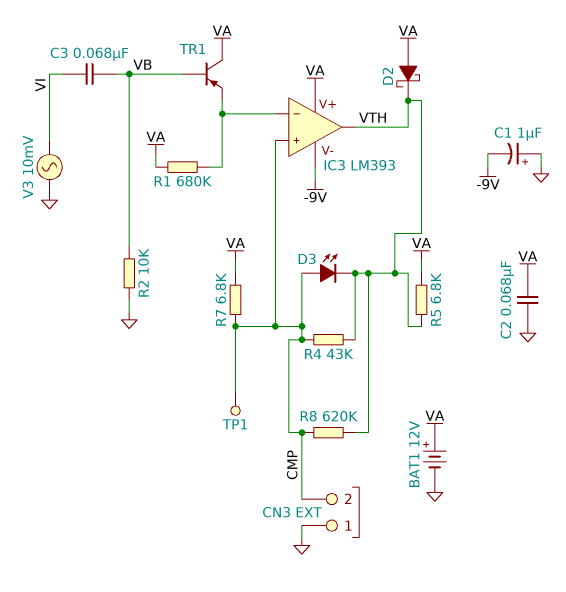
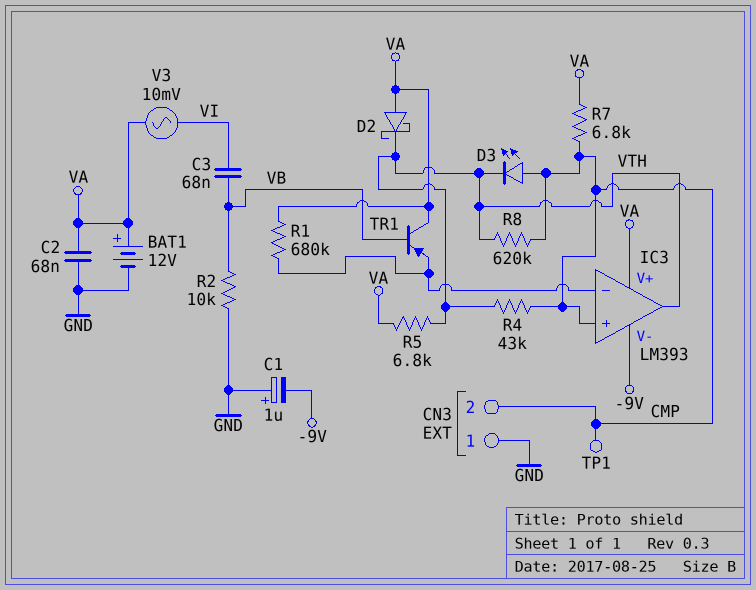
V3: AC 10mV (GND, VI) -> AC 10mV (VA, VI)

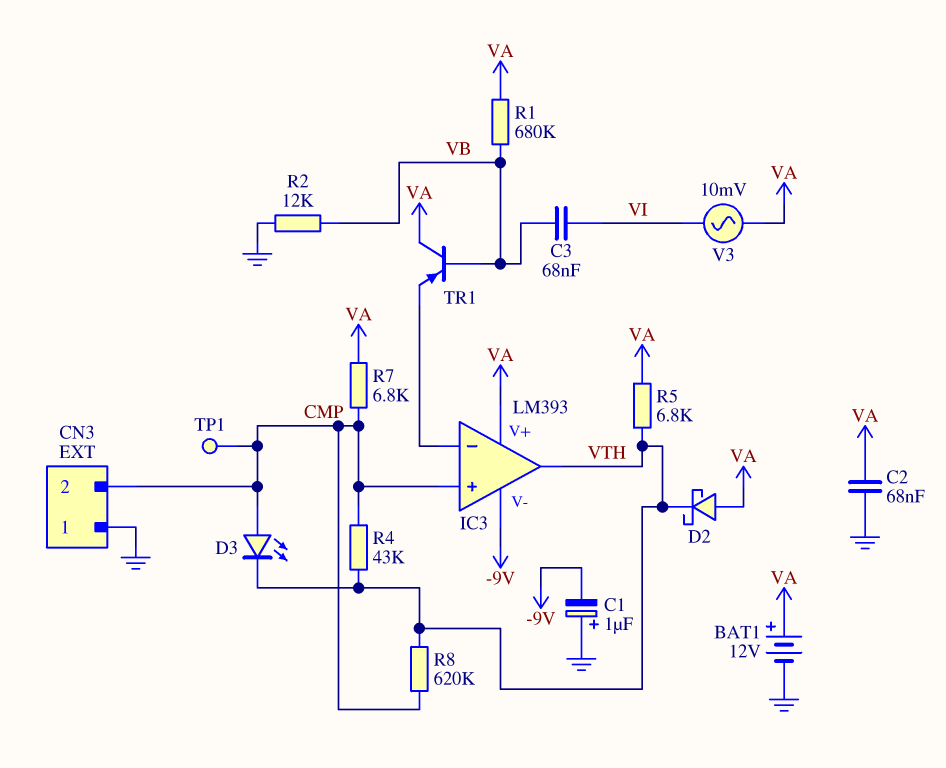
R1: 680k (IC3/in-, VA) -> 680k (VA, VB)
R2: 10k (GND, VB) -> 12k (GND, VB)

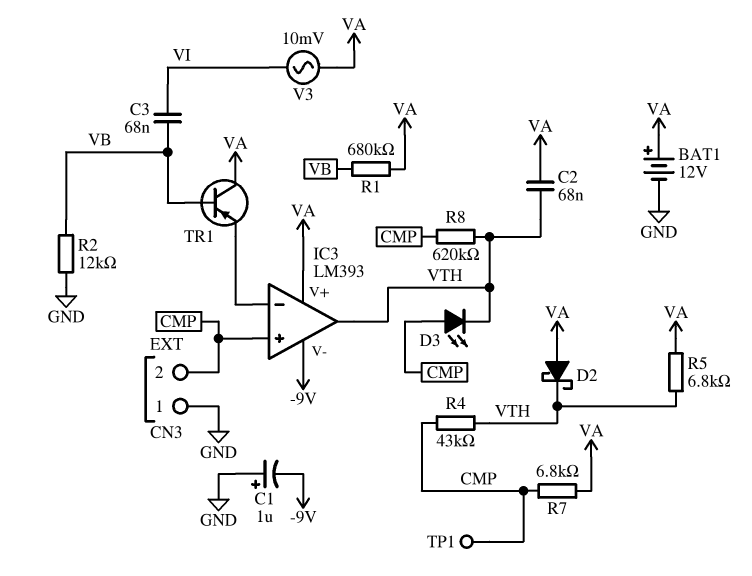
C2: 68nF (GND, VA) -> 68nF (VA, VTH)

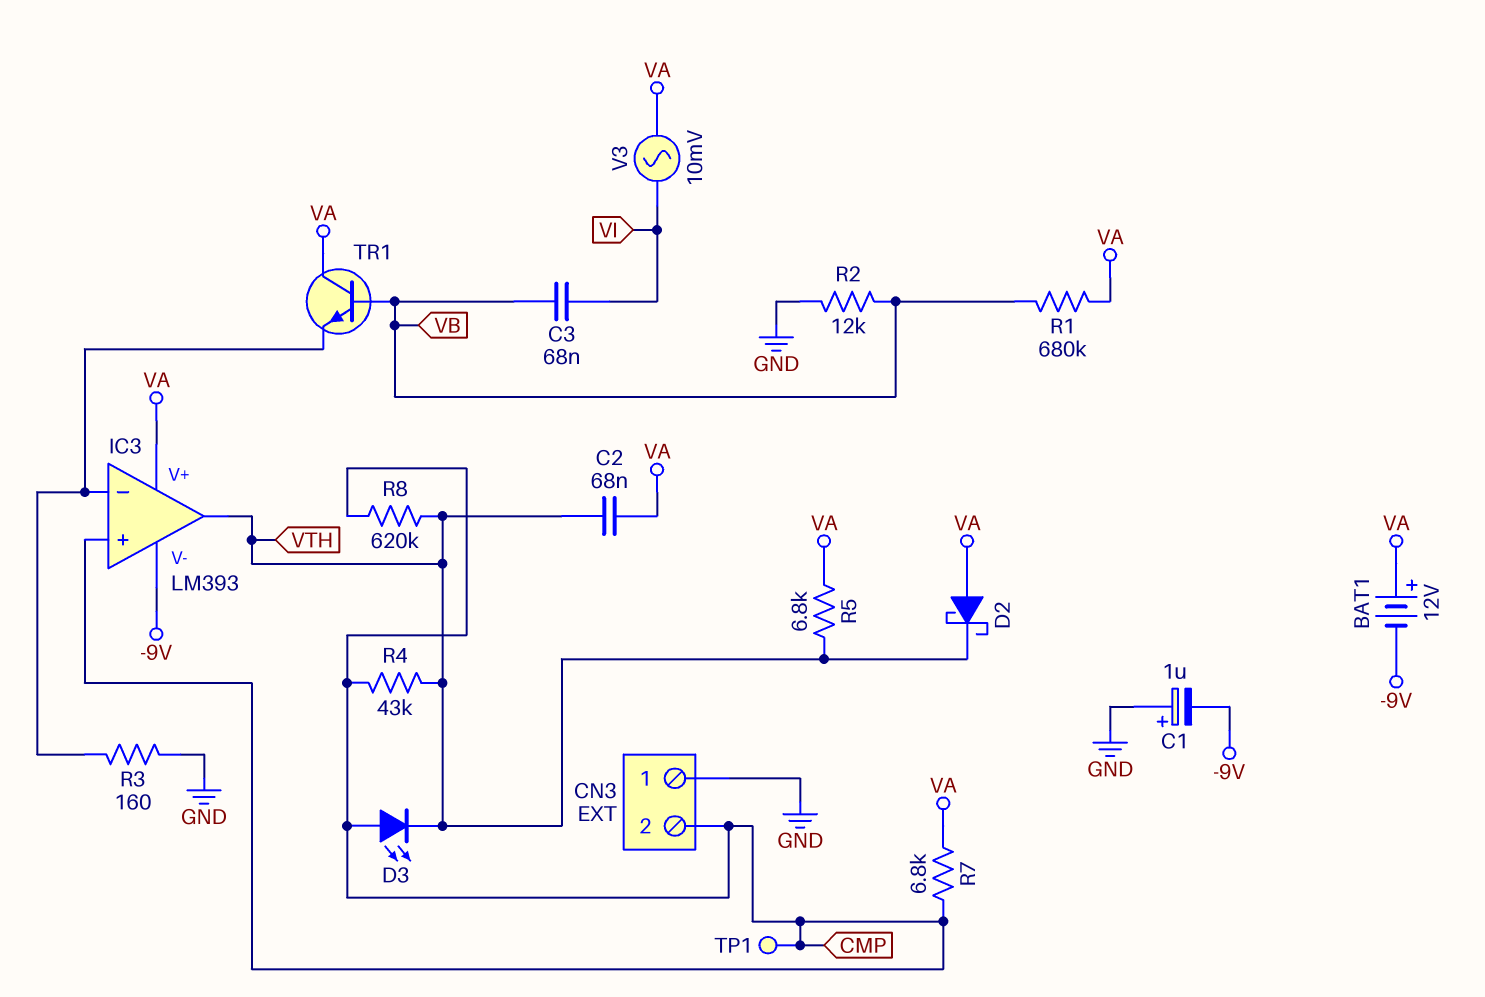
BAT1: 12V (plus VA, minus GND) -> 12V (plus VA, minus -9V)
R3: none -> 160 (GND, IC3/in-)
TR1: PNP (B VB, C VA, E IC3/in-) -> NPN (B VB, C VA, E IC3/in-)

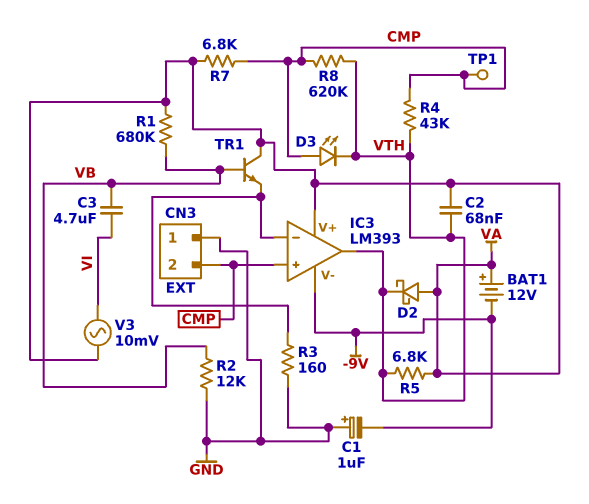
C3: 68nF (VB, VI) -> 4.7uF (VB, VI)

